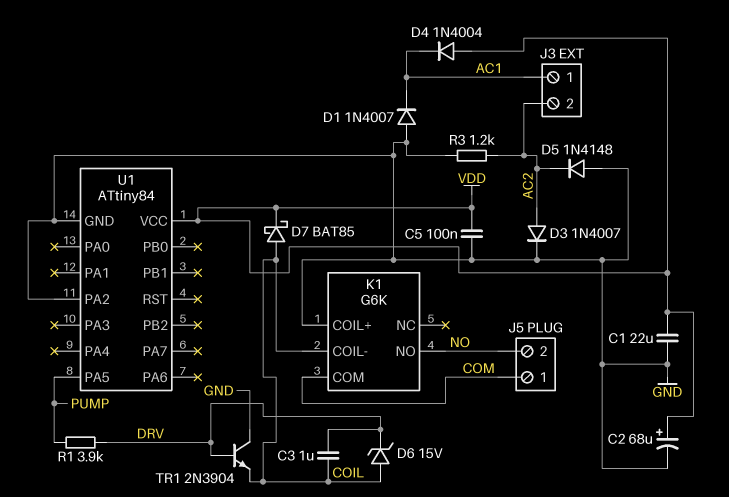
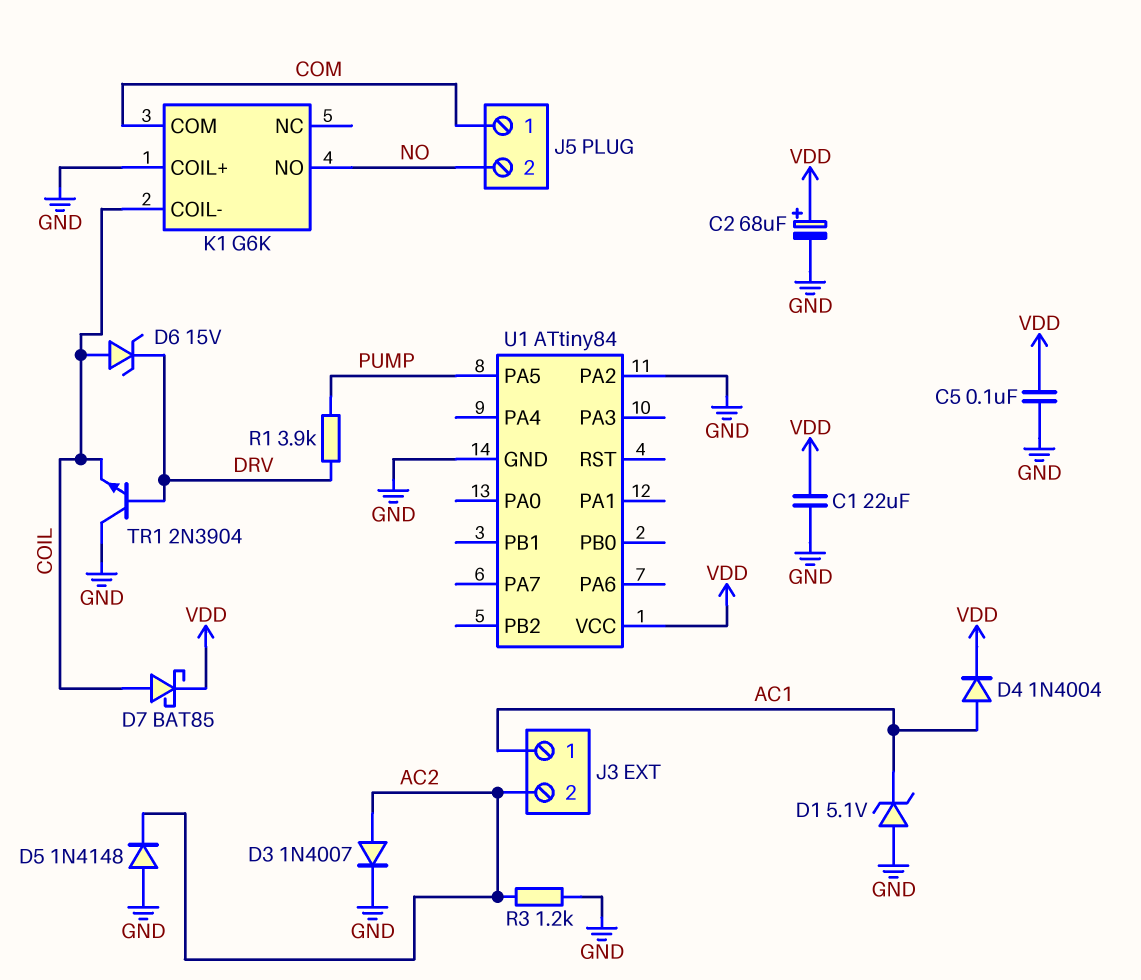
C3: 1uF (COIL, DRV) -> none
D1: diode 1N4007 (A GND, K AC1) -> zener 5.1V (A GND, K AC1)
D4: diode 1N4004 (A VDD, K AC1) -> diode 1N4004 (A AC1, K VDD)

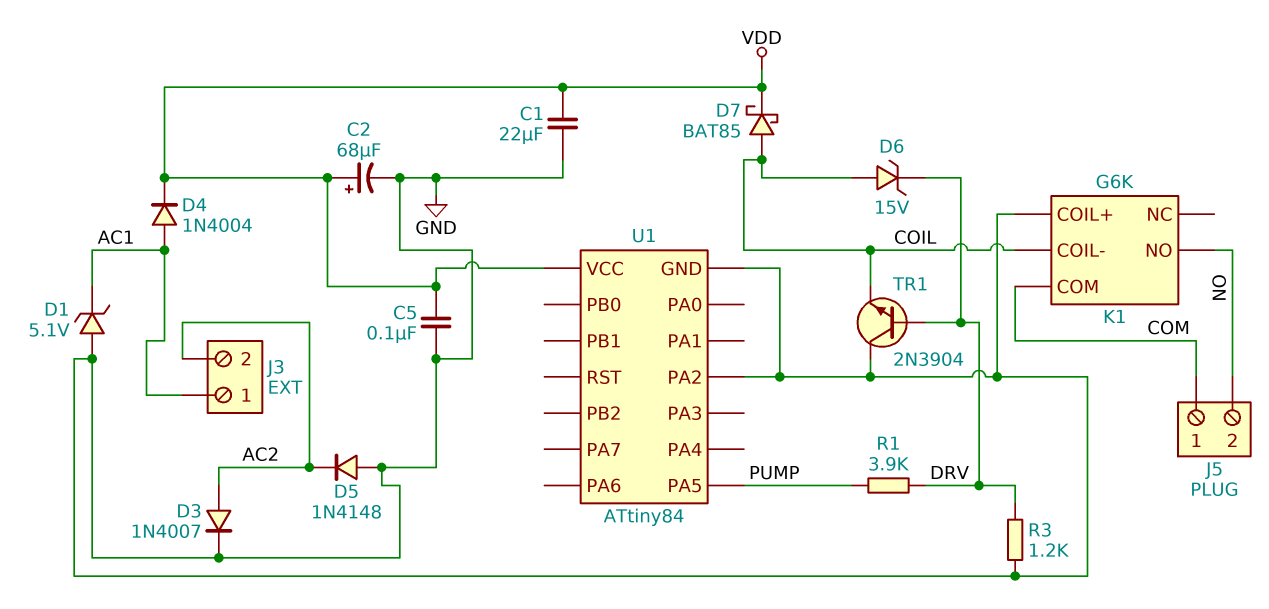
R3: 1.2k (AC2, GND) -> 1.2k (DRV, GND)

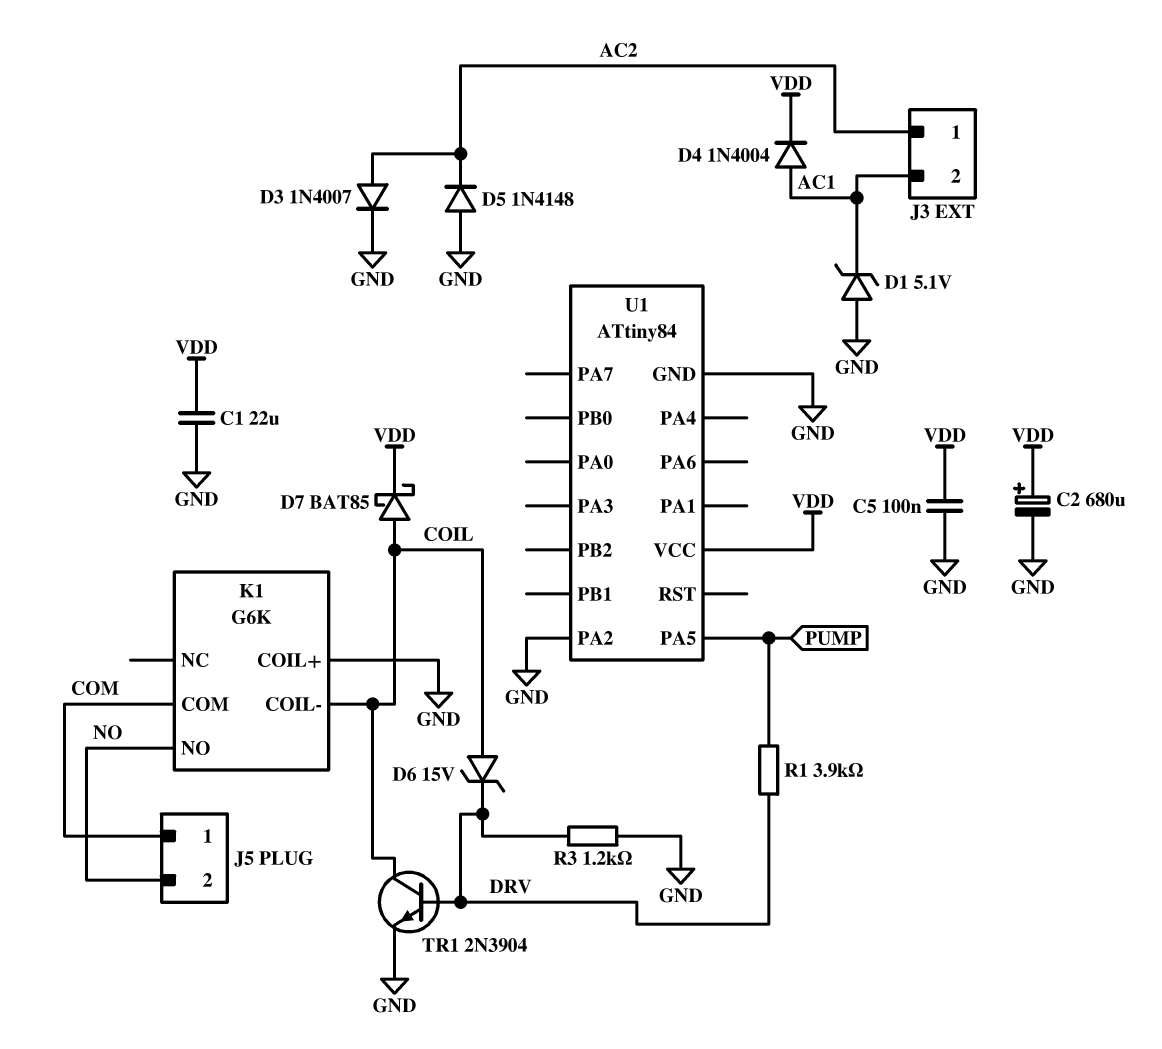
C2: 68uF (plus VDD, minus GND) -> 680uF (plus VDD, minus GND)
J3 pin 1: AC1 -> AC2
J3 pin 2: AC2 -> AC1
TR1: NPN 2N3904 (B DRV, C GND, E COIL) -> NPN 2N3904 (B DRV, C COIL, E GND)

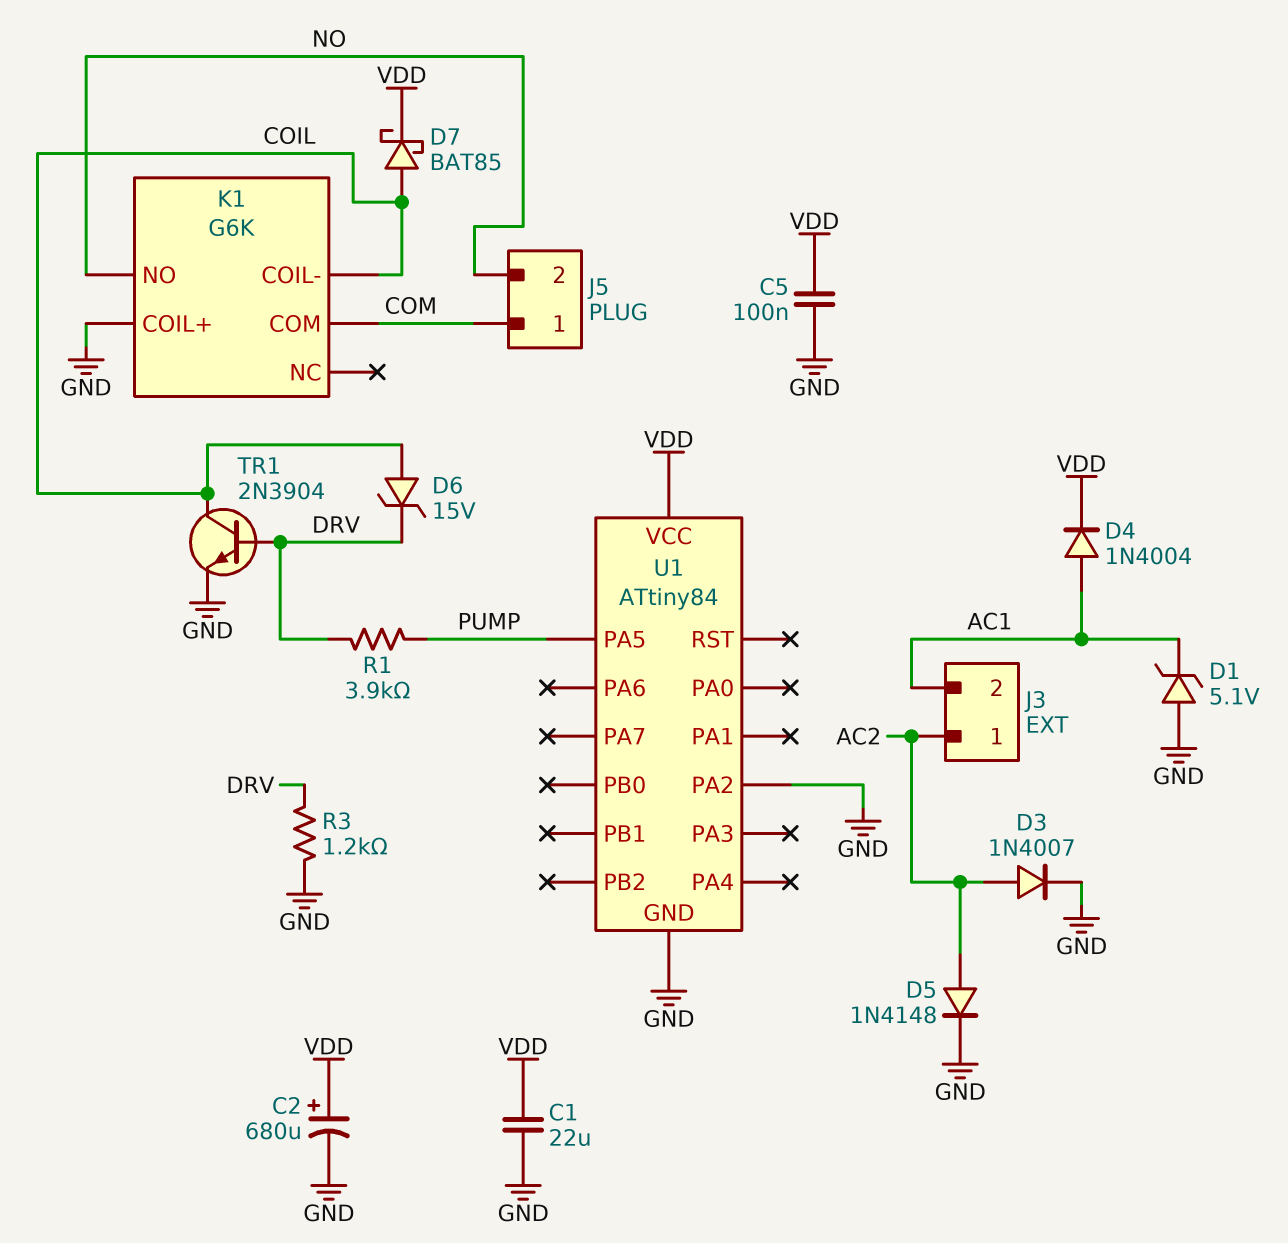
D5: diode 1N4148 (A GND, K AC2) -> diode 1N4148 (A AC2, K GND)

